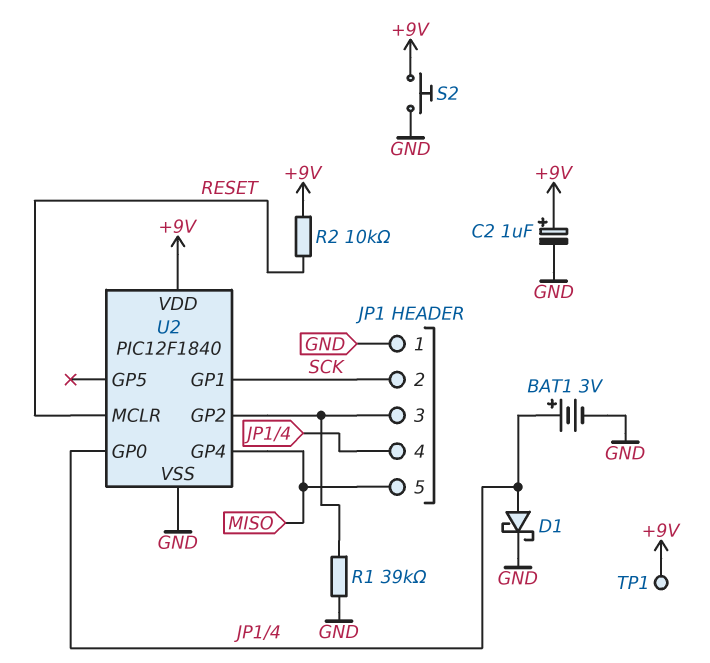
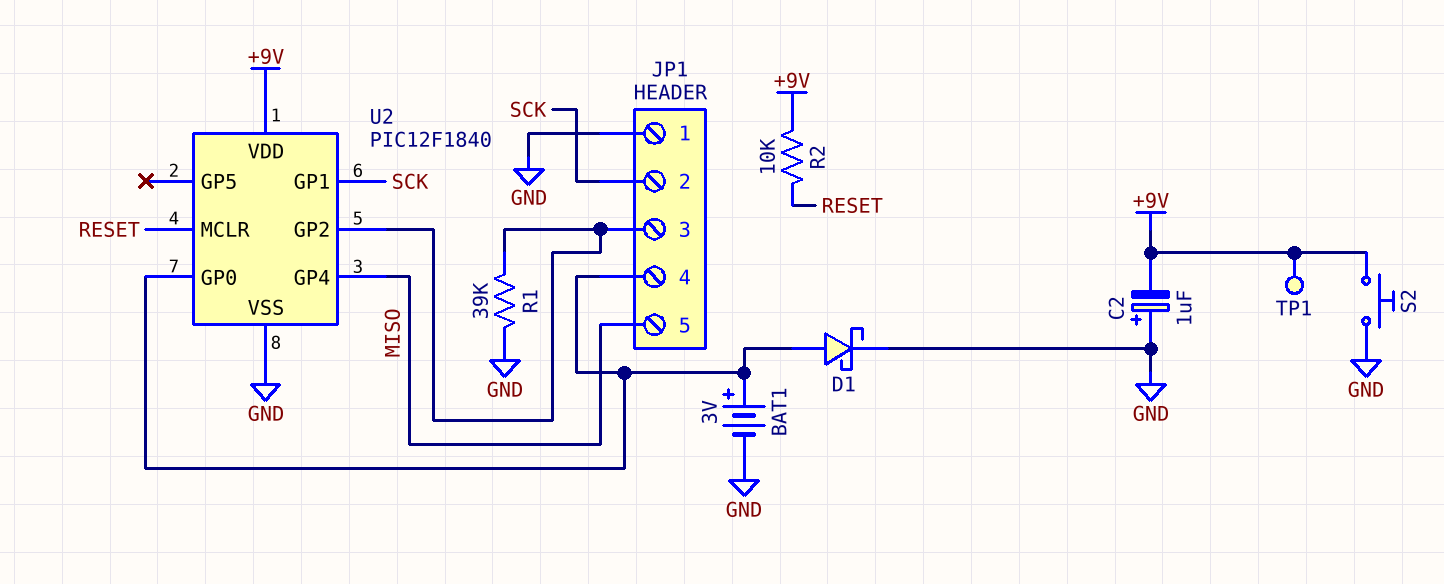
C2: 1uF (plus +9V, minus GND) -> 1uF (plus GND, minus +9V)

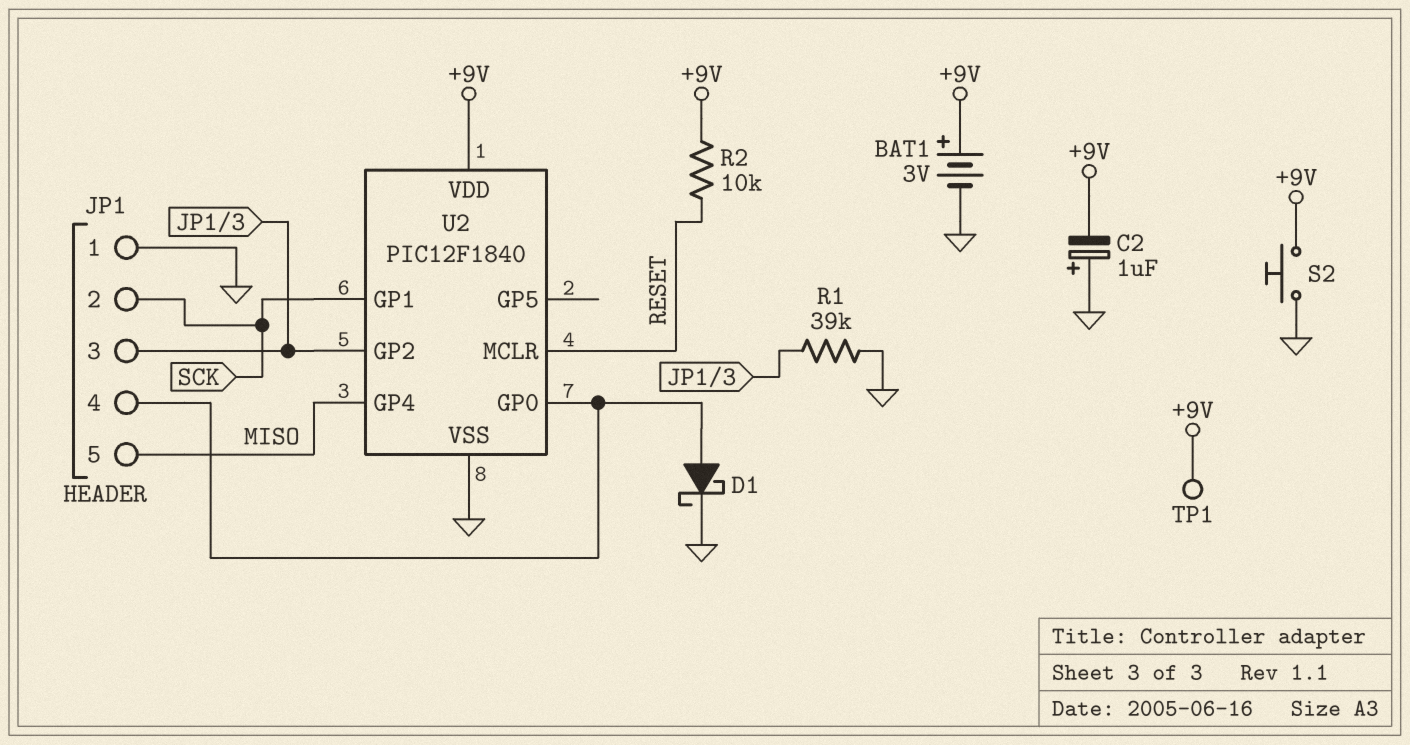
BAT1: 3V (plus JP1/4, minus GND) -> 3V (plus +9V, minus GND)

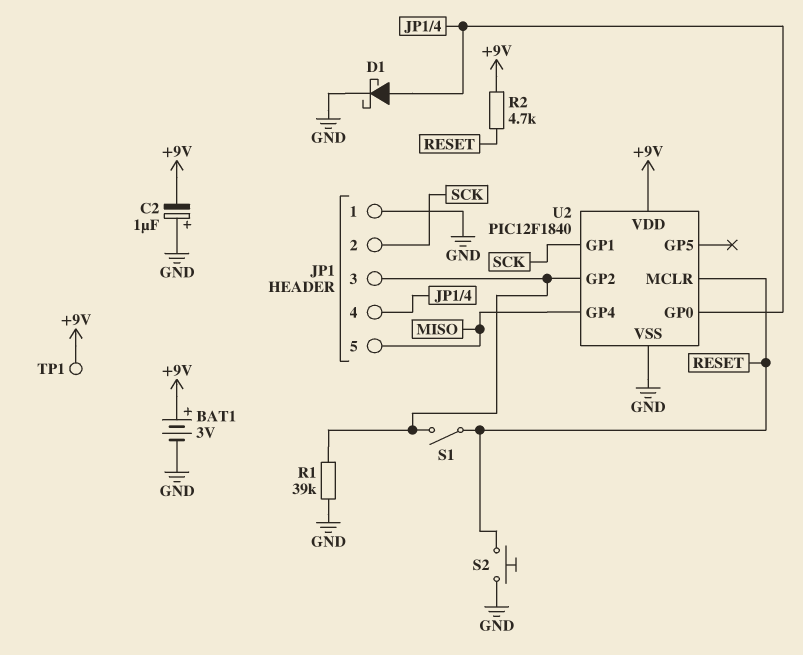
R2: 10k (+9V, RESET) -> 4.7k (+9V, RESET)
S1: none -> switch (JP1/3, RESET)
S2: button (+9V, GND) -> button (GND, RESET)

